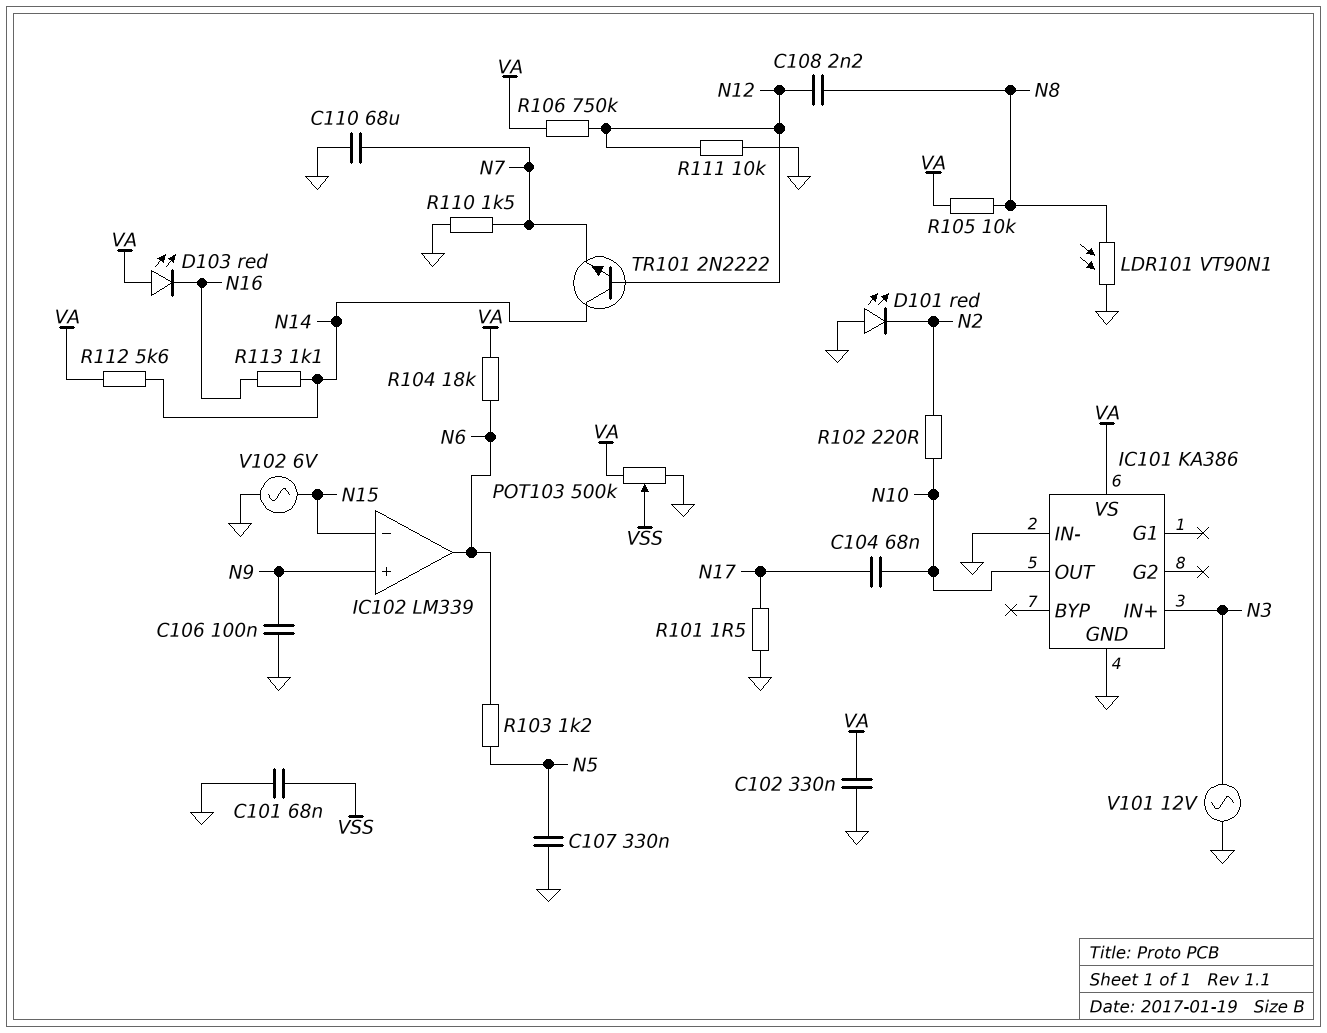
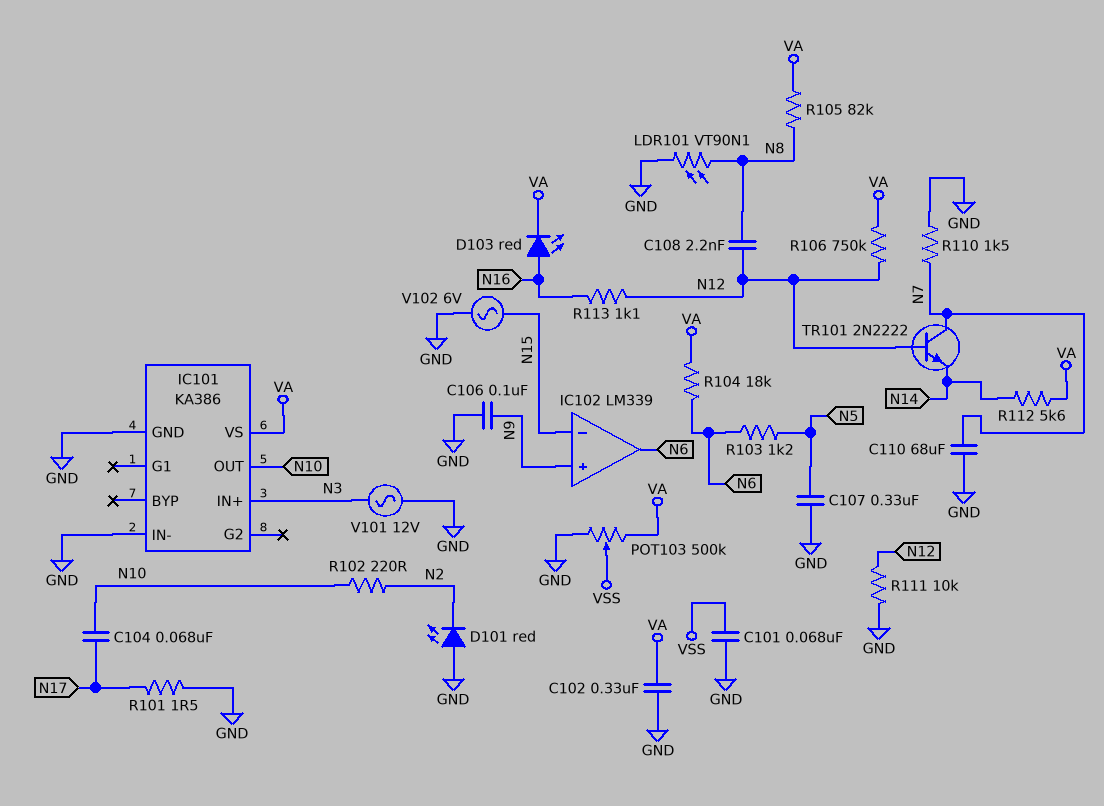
D103: LED red (A VA, K N16) -> LED red (A N16, K VA)
R105: 10k (N8, VA) -> 82k (N8, VA)
R113: 1.1k (N14, N16) -> 1.1k (N12, N16)
TR101: NPN 2N2222 (B N12, C N14, E N7) -> NPN 2N2222 (B N12, C N7, E N14)

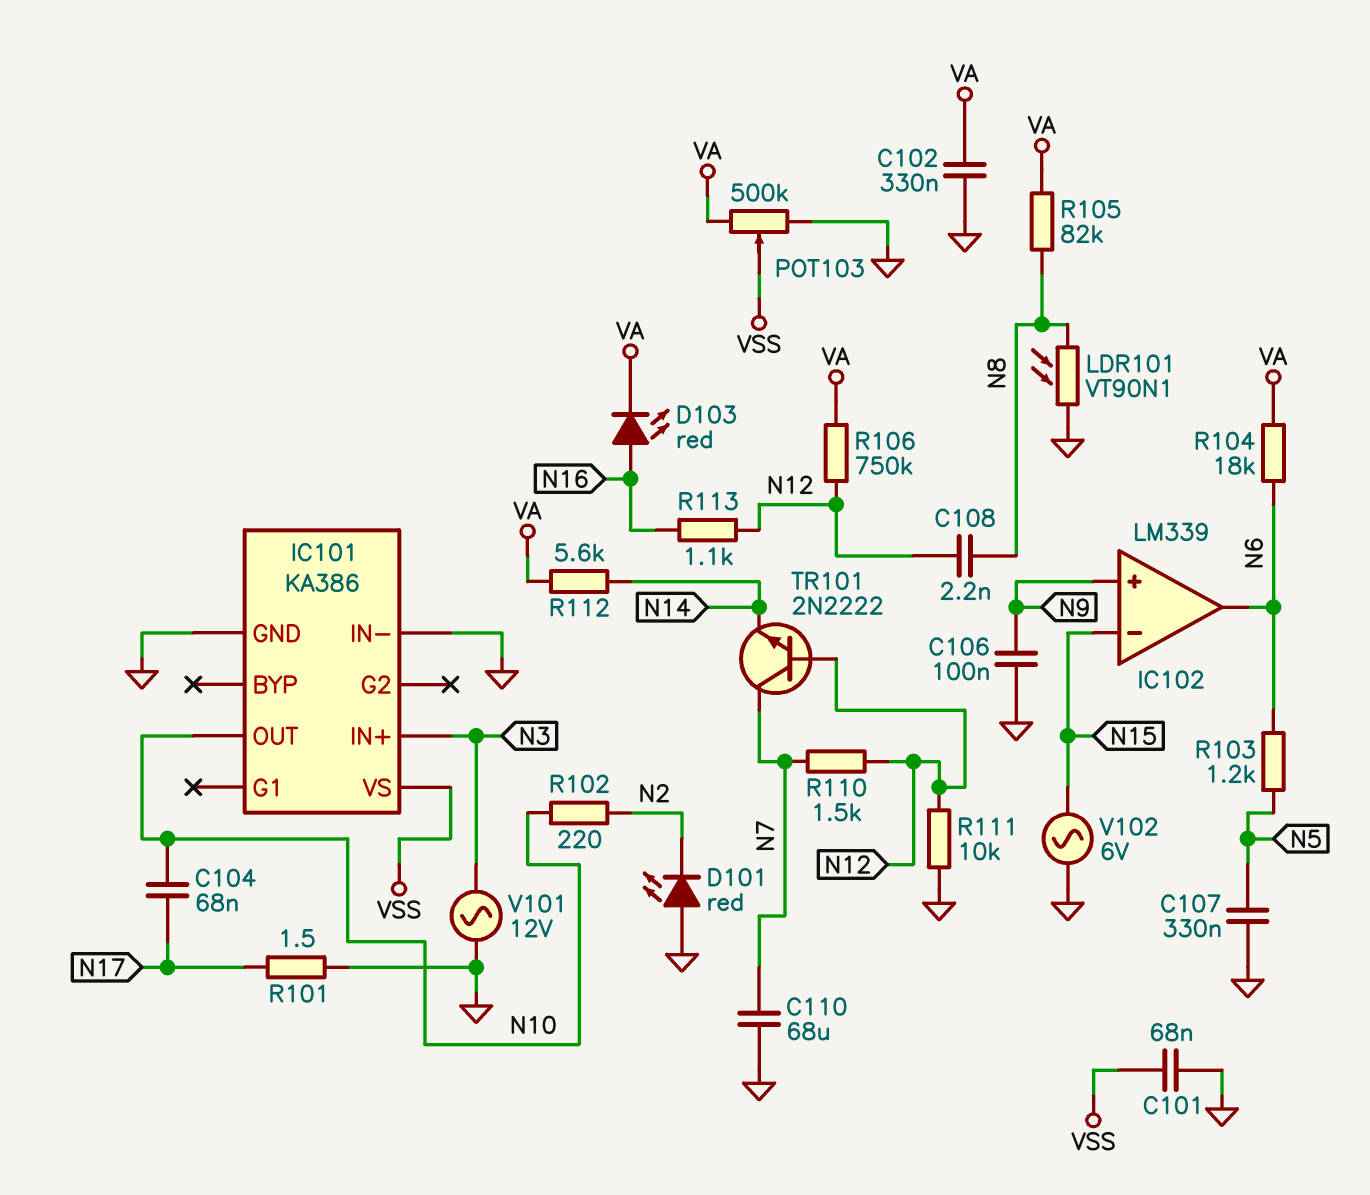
IC101 pin VS: VA -> VSS
R110: 1.5k (GND, N7) -> 1.5k (N7, N12)

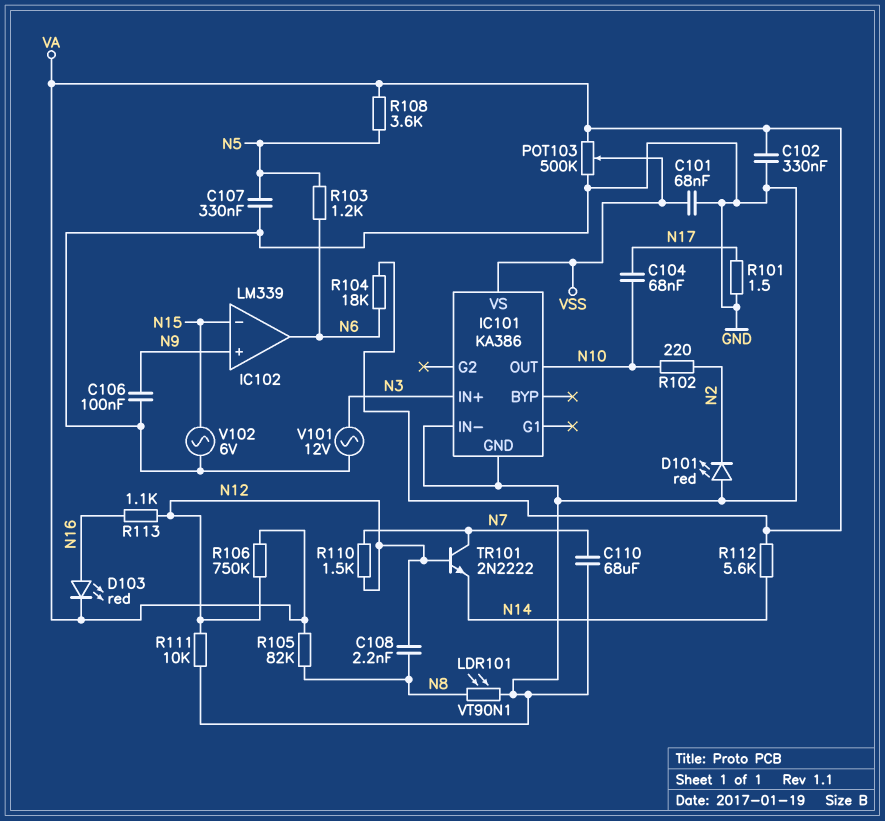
R108: none -> 3.6k (N5, VA)

